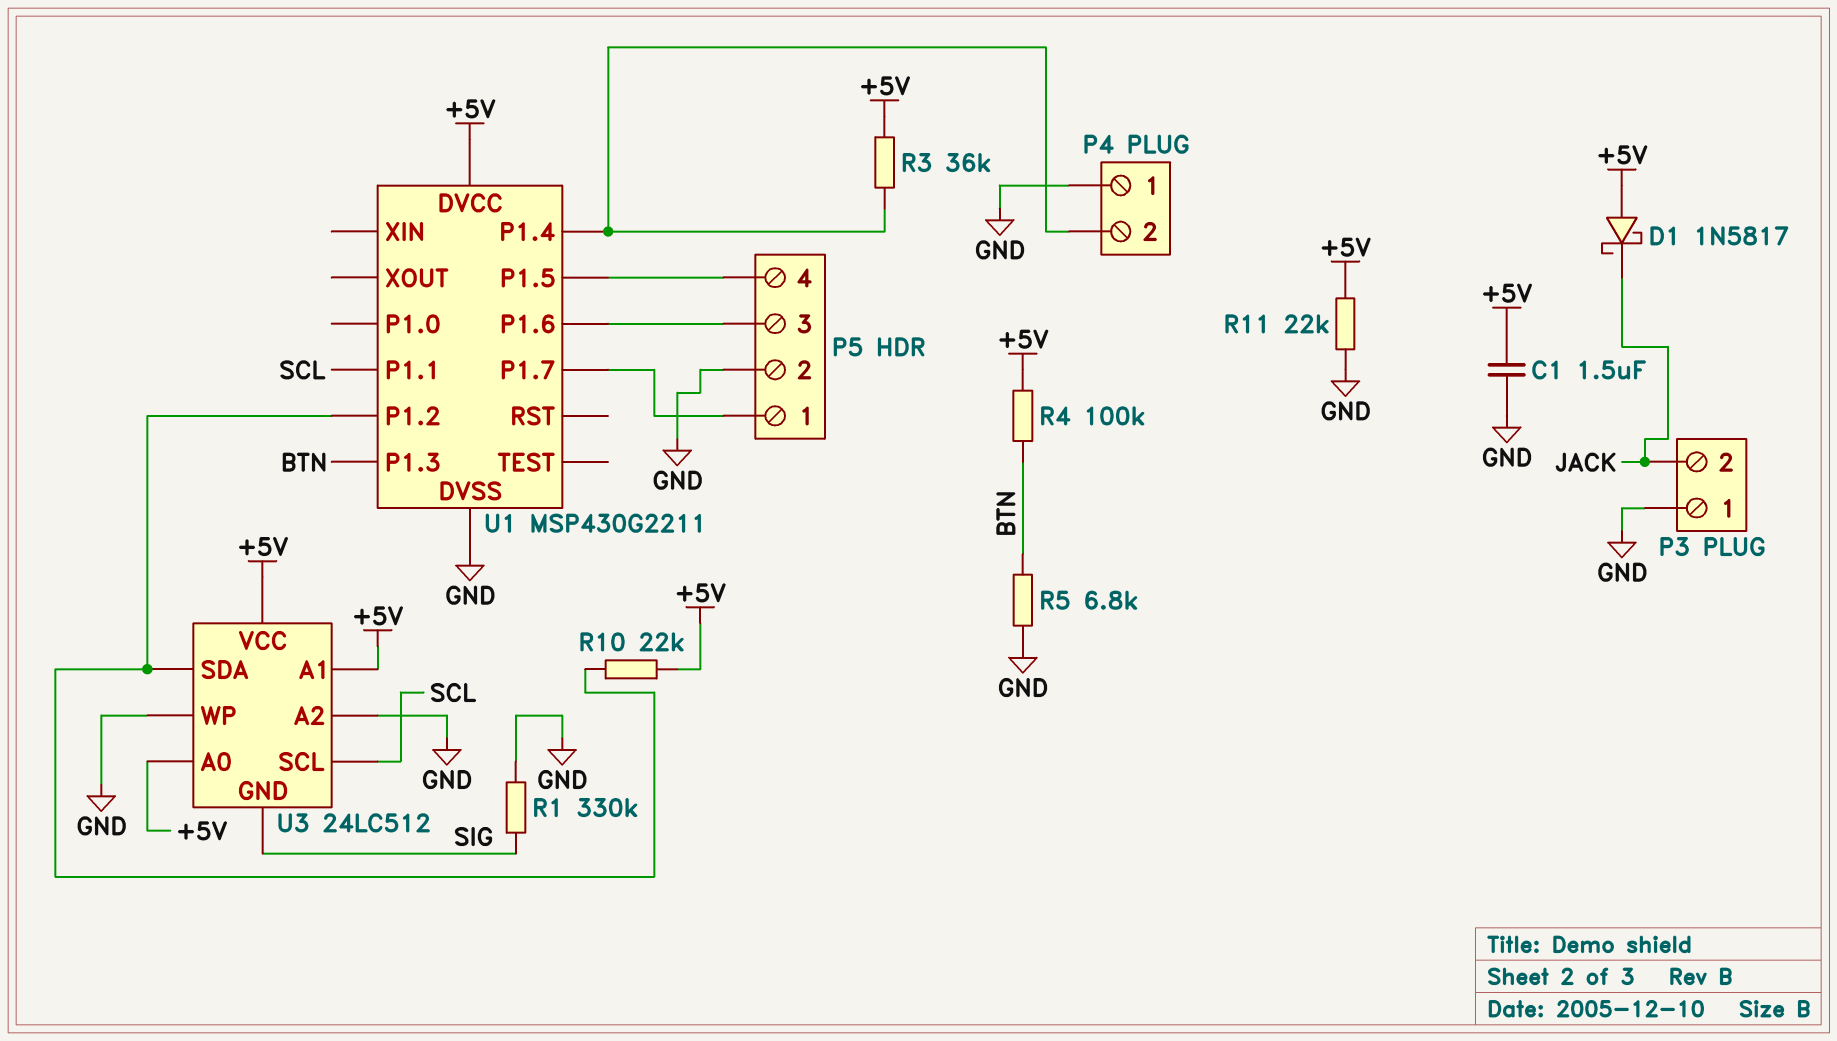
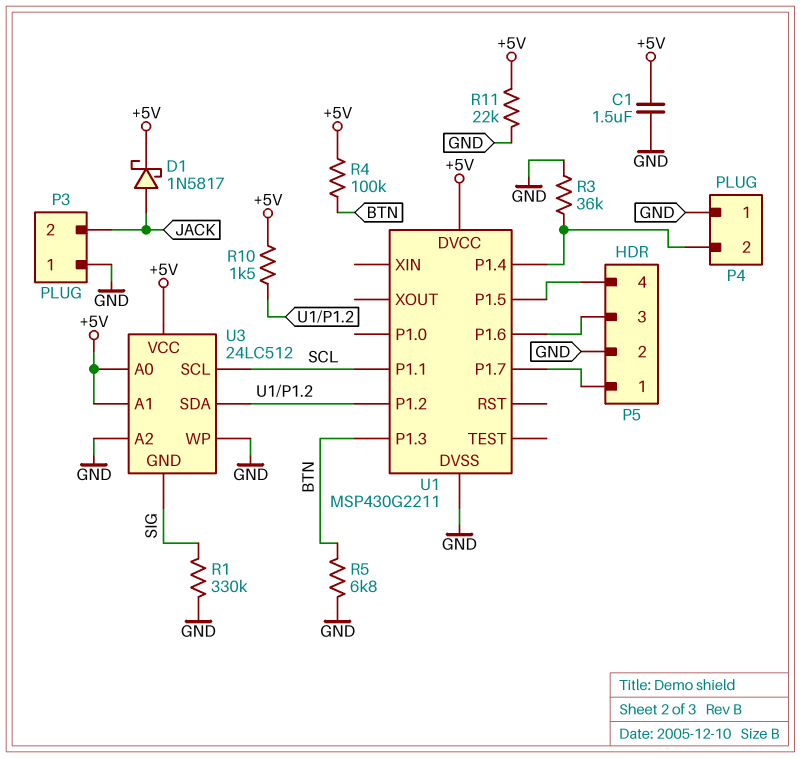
D1: schottky 1N5817 (A +5V, K JACK) -> schottky 1N5817 (A JACK, K +5V)
R3: 36k (+5V, P4/2) -> 36k (GND, P4/2)
R10: 22k (+5V, U1/P1.2) -> 1.5k (+5V, U1/P1.2)

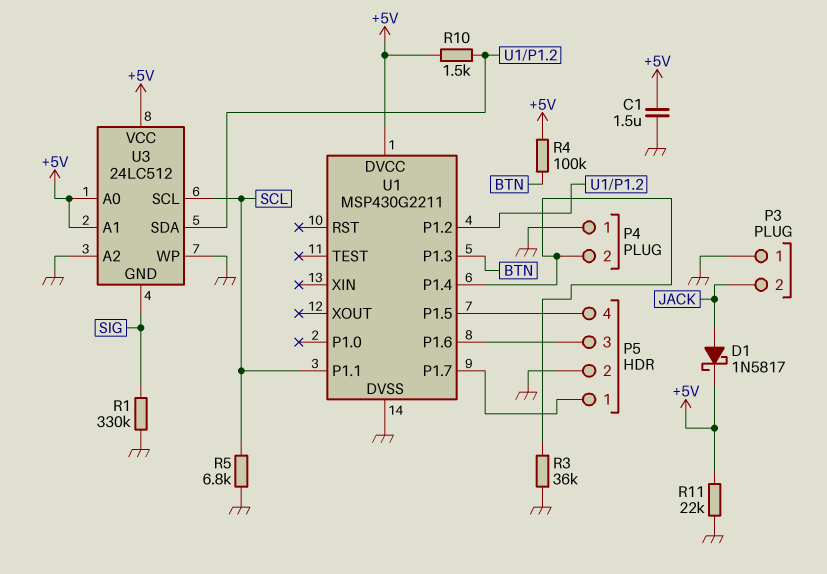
R5: 6.8k (BTN, GND) -> 6.8k (GND, SCL)

